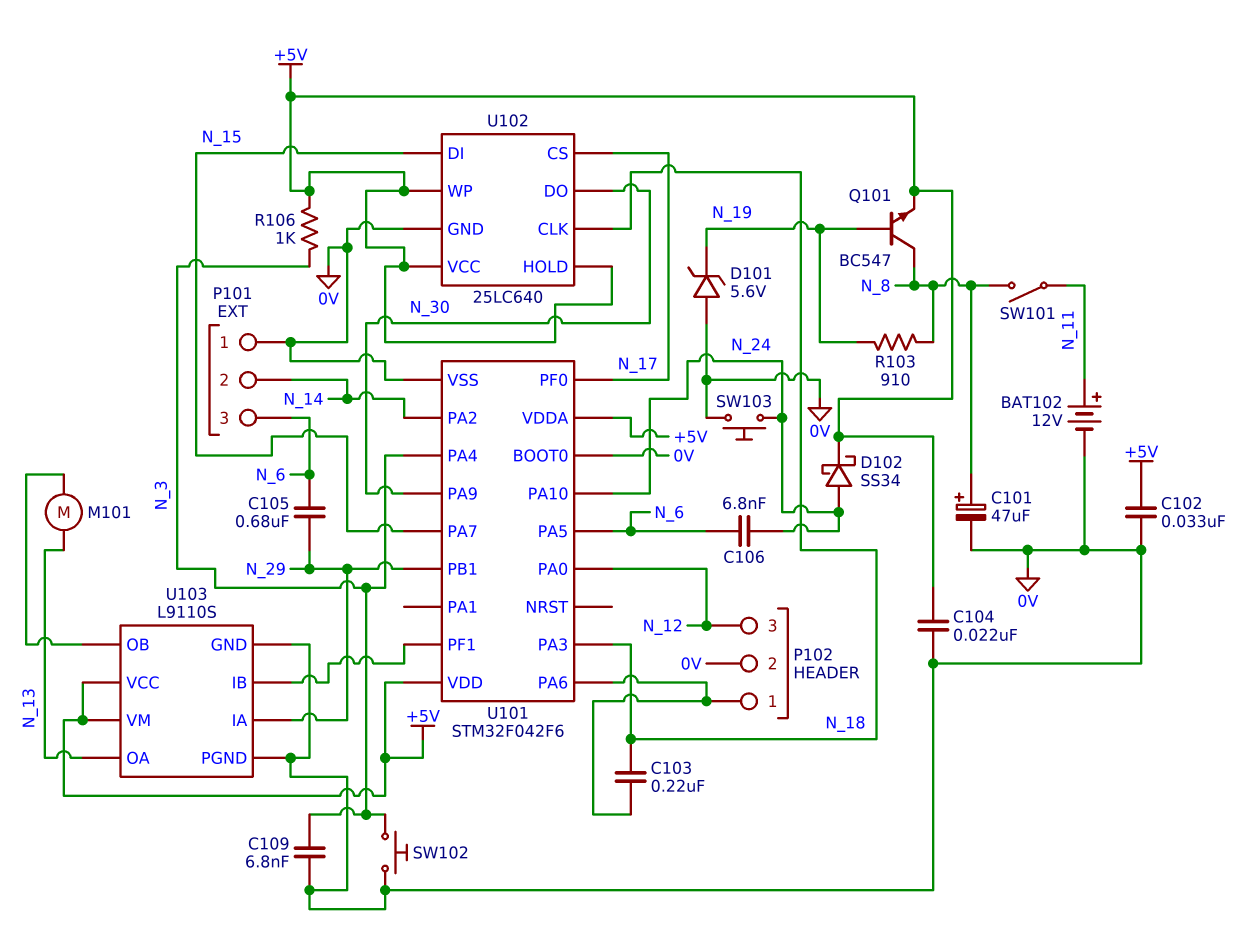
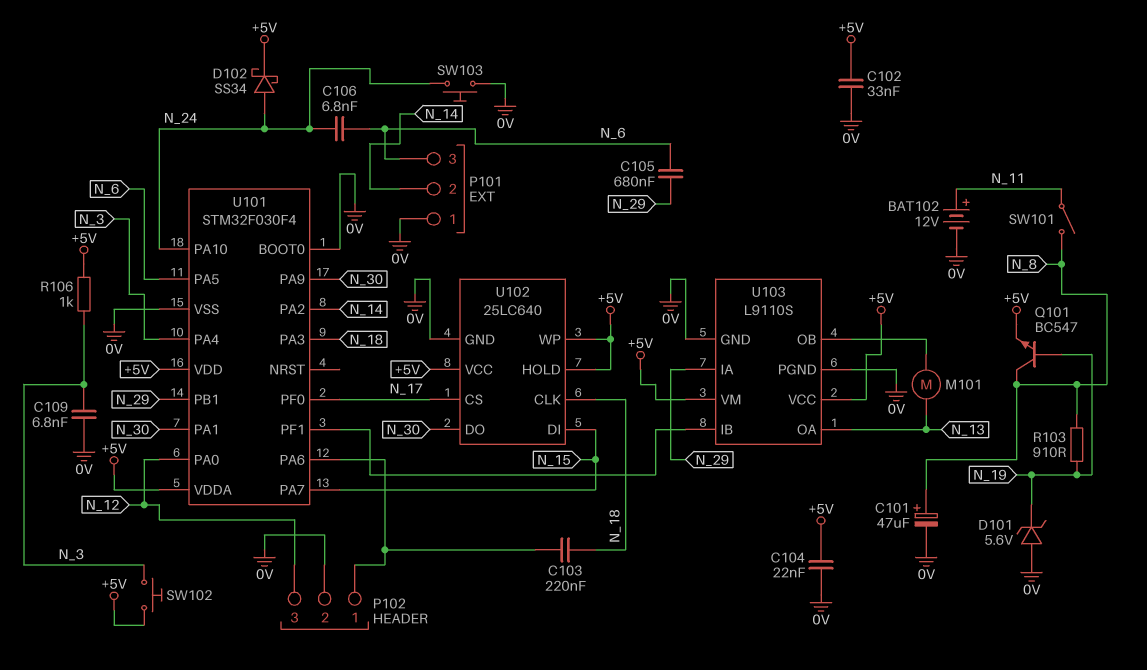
SW102: button (0V, N_3) -> button (+5V, N_3)
U101: STM32F042F6 -> STM32F030F4
U101 pin PA1: none -> N_30

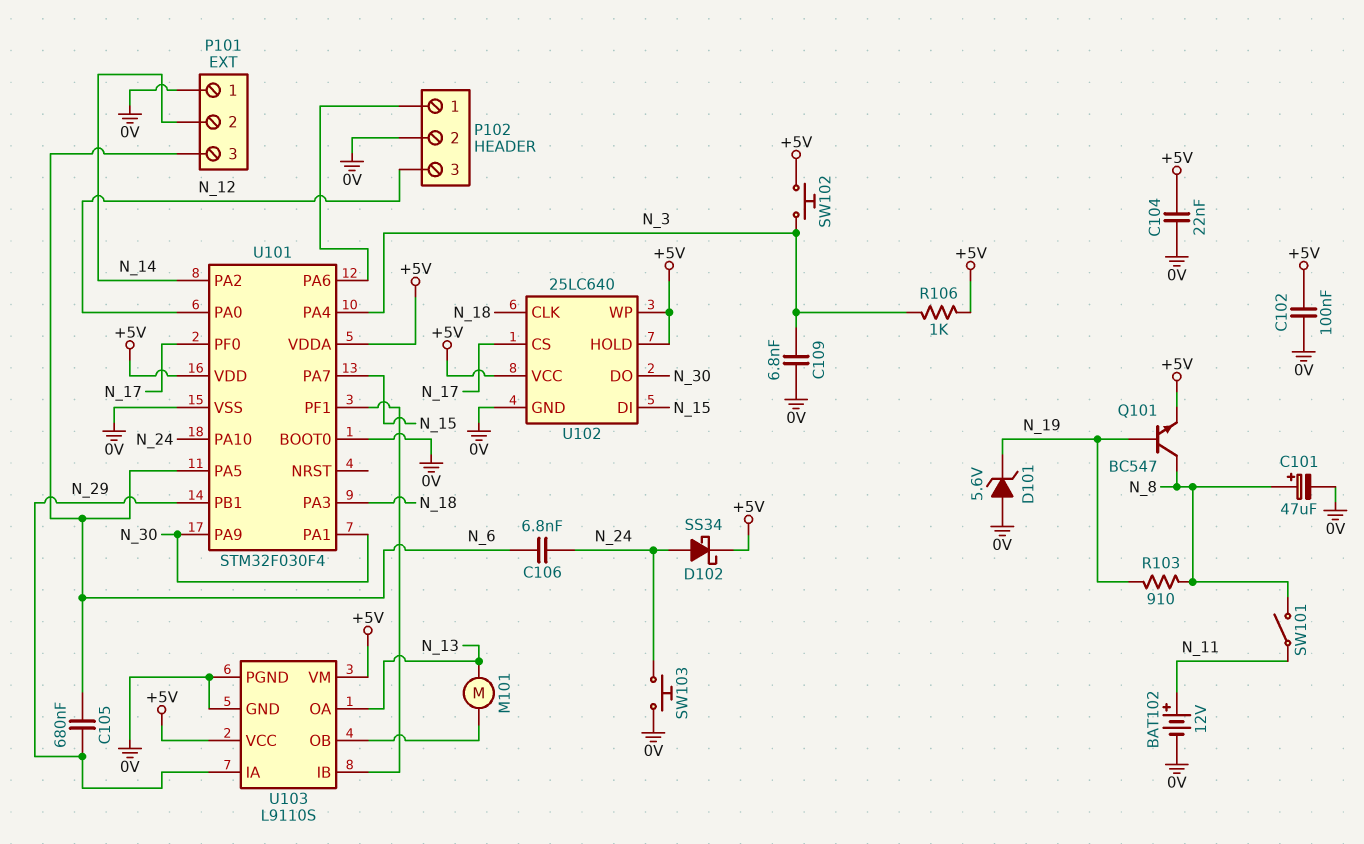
C102: 33nF (+5V, 0V) -> 100nF (+5V, 0V)
C103: 220nF (N_18, P102/1) -> none

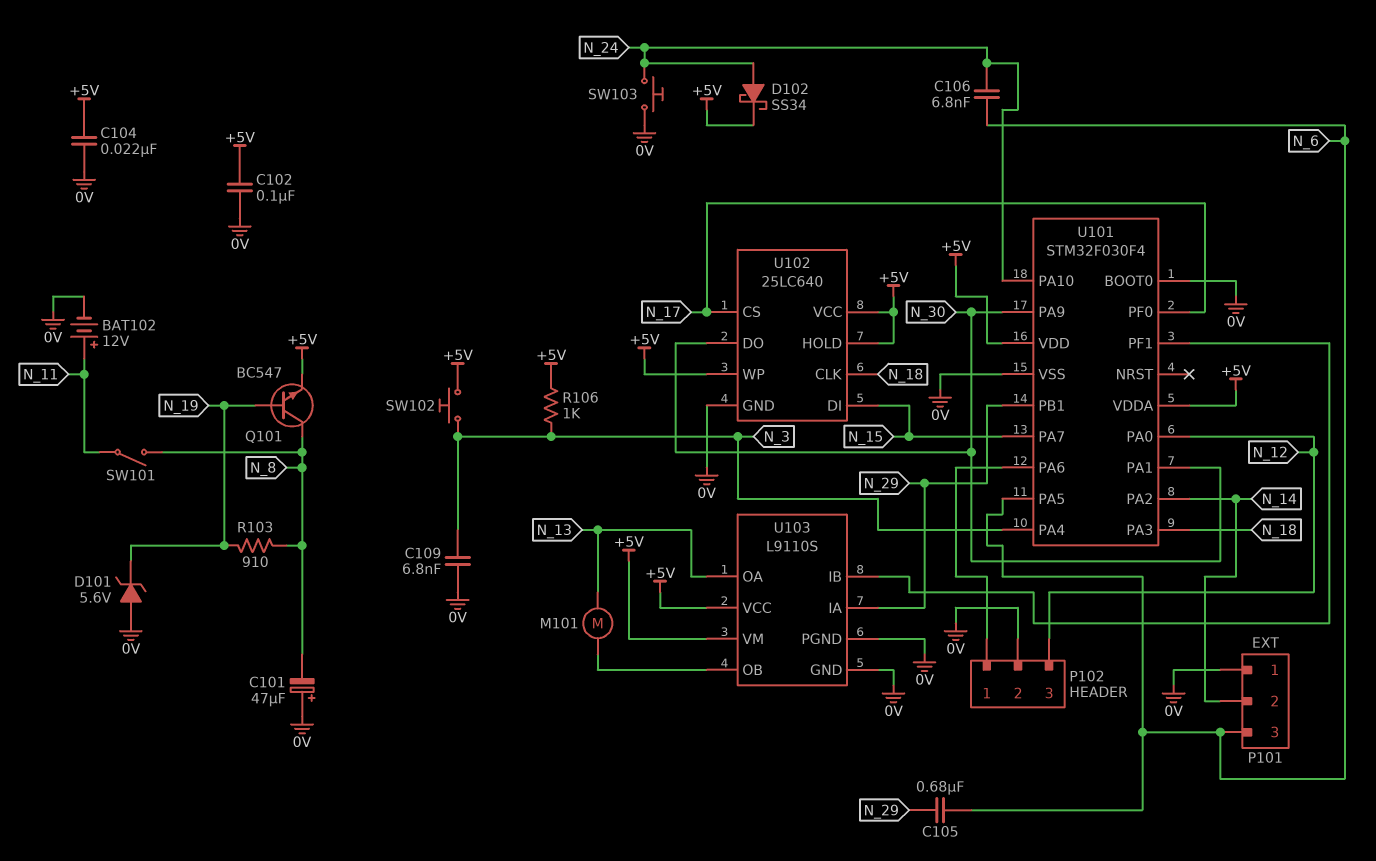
C101: 47uF (plus N_8, minus 0V) -> 47uF (plus 0V, minus N_8)

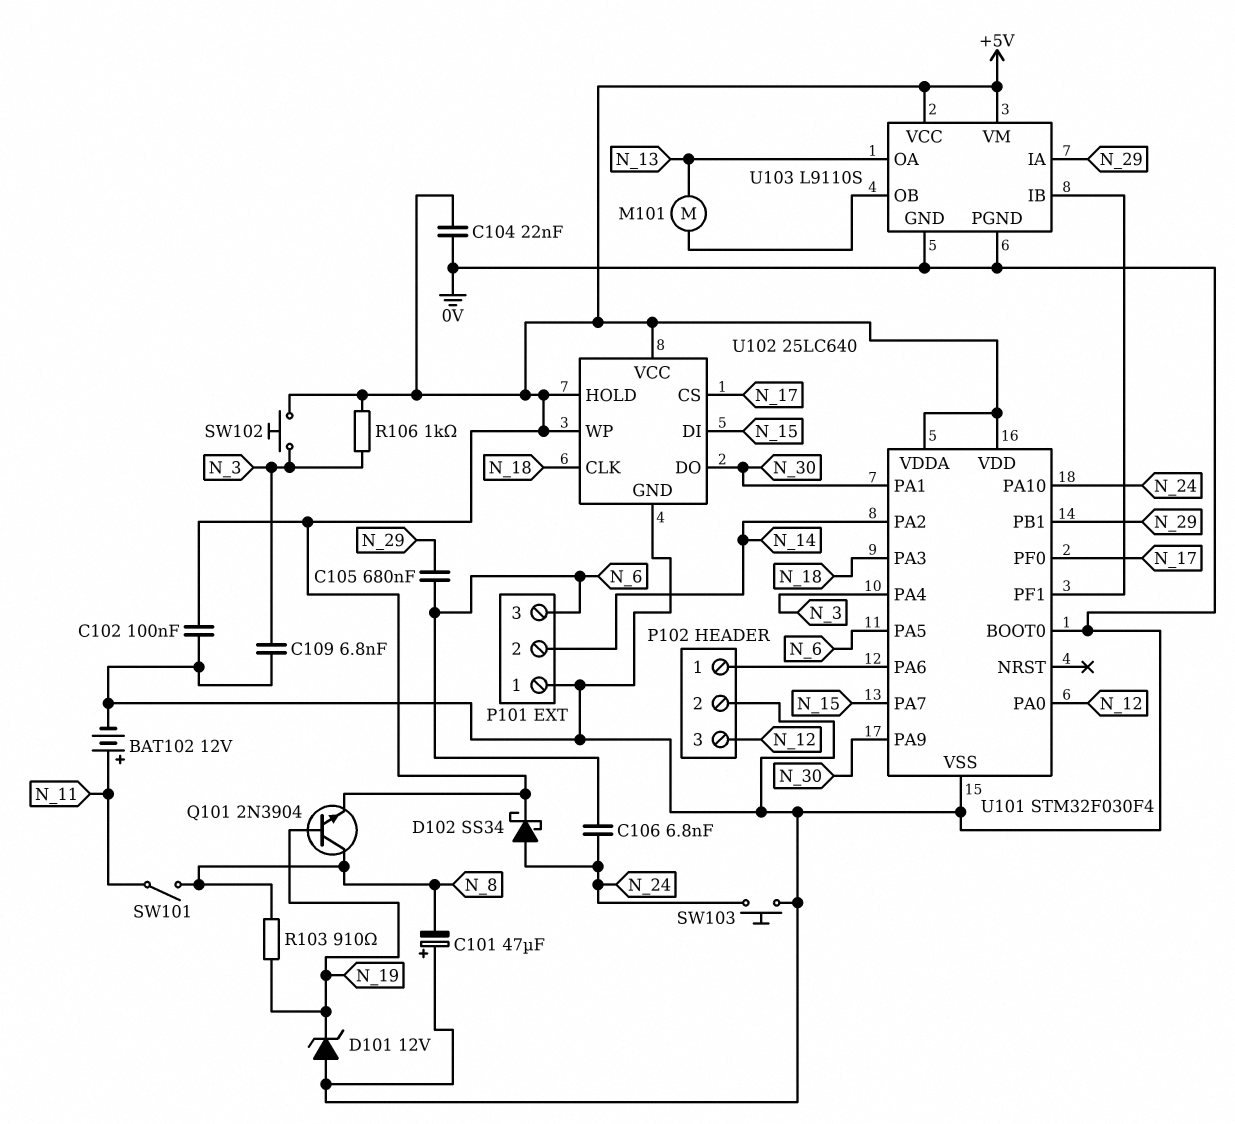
D101: zener 5.6V (A 0V, K N_19) -> zener 12V (A 0V, K N_19)
Q101: NPN BC547 (B N_19, C N_8, E +5V) -> NPN 2N3904 (B N_19, C N_8, E +5V)

